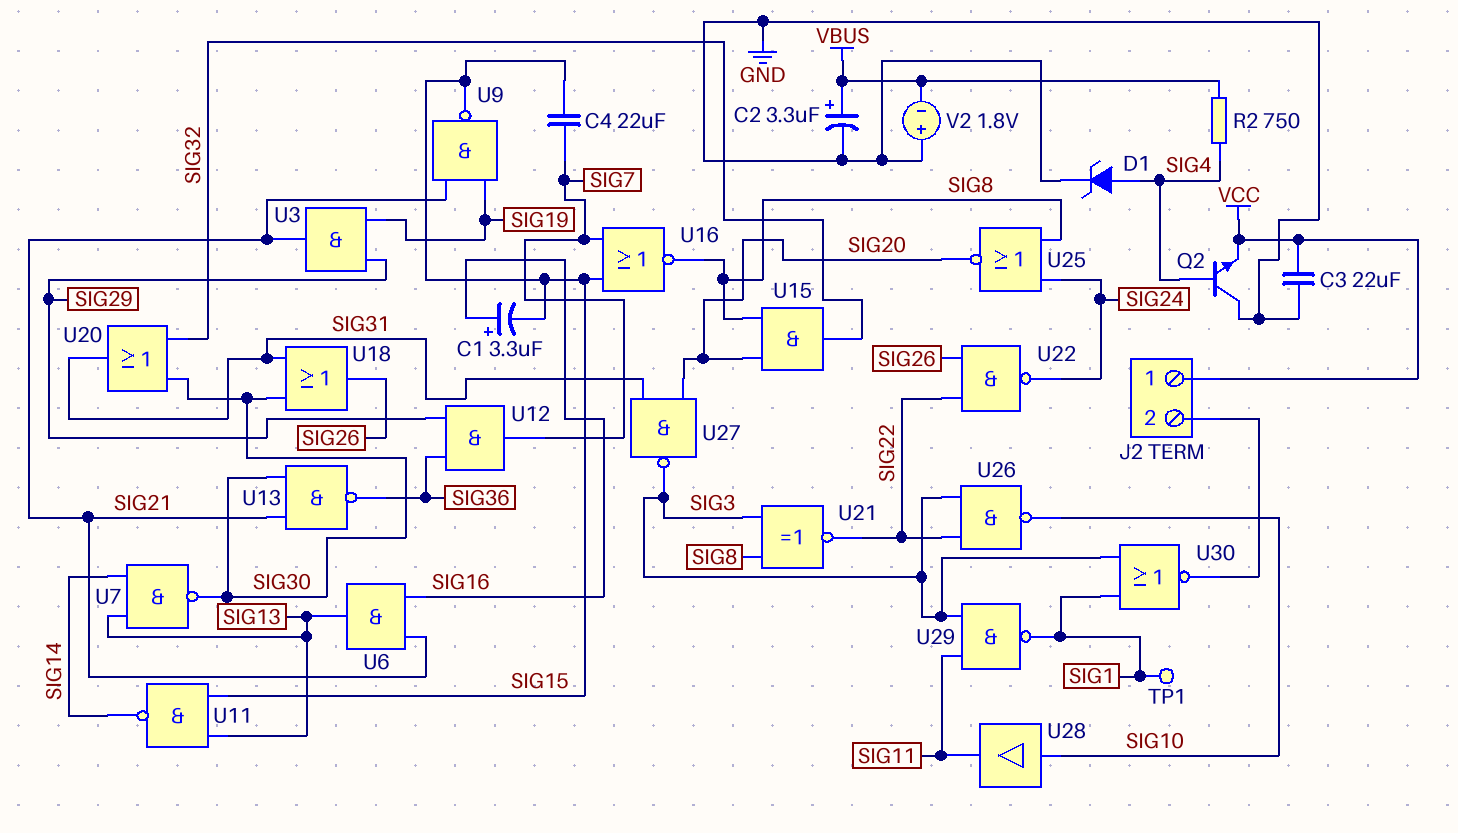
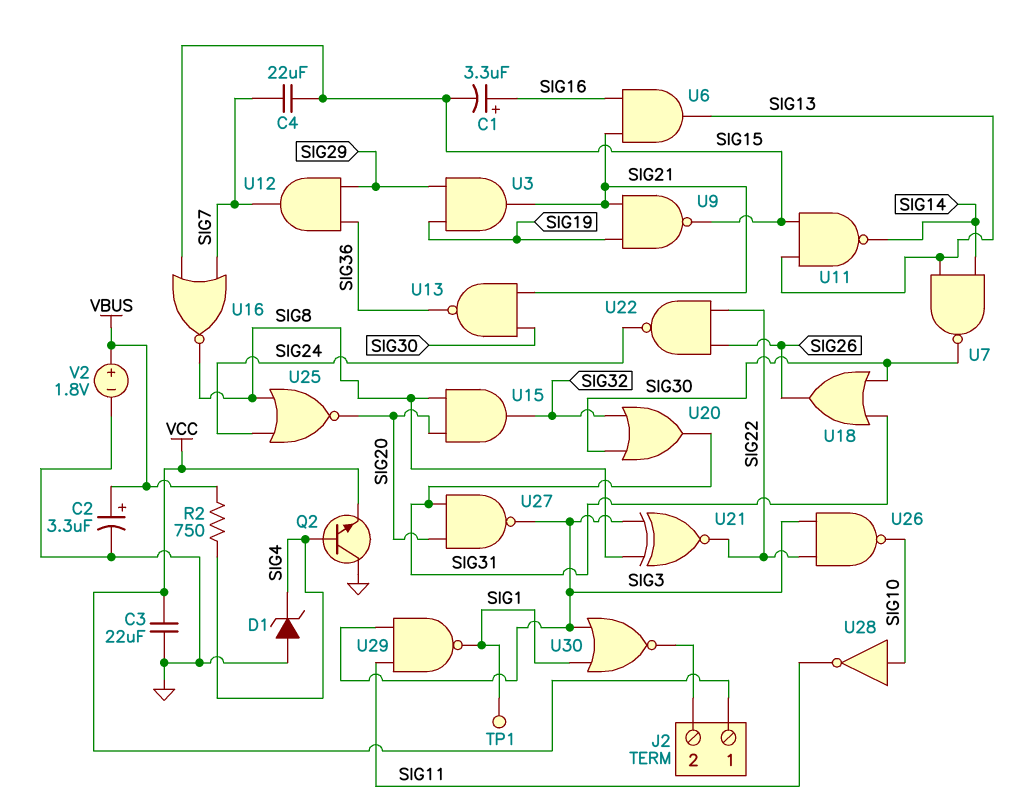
D1: zener (A SIG4, K GND) -> zener (A GND, K SIG4)
U28: buffer (in SIG10, out SIG11) -> NOT (in SIG10, out SIG11)
V2: 1.8V (plus GND, minus VBUS) -> 1.8V (plus VBUS, minus GND)

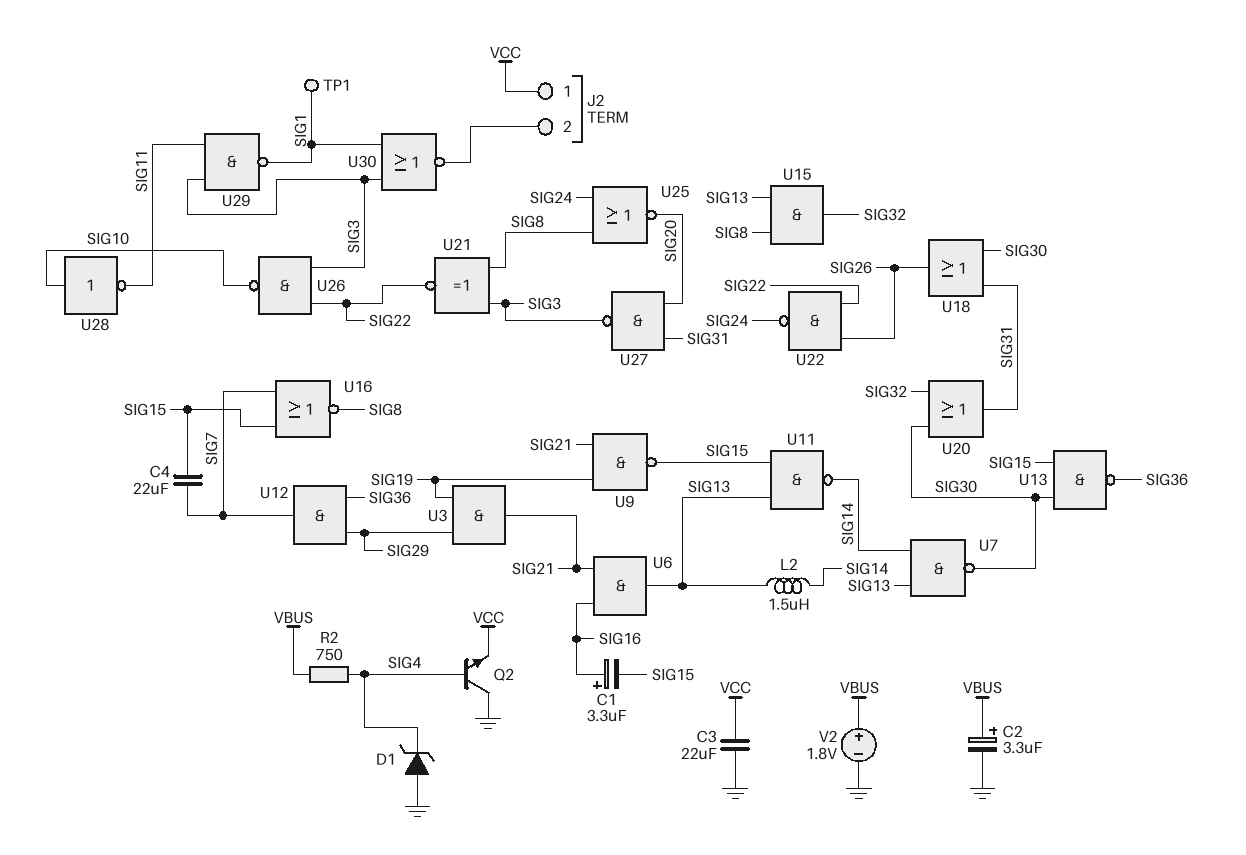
L2: none -> 1.5uH (SIG13, SIG14)
U13: NAND (in SIG21, in SIG30, out SIG36) -> NAND (in SIG15, in SIG30, out SIG36)
U15: AND (in SIG8, in SIG20, out SIG32) -> AND (in SIG8, in SIG13, out SIG32)

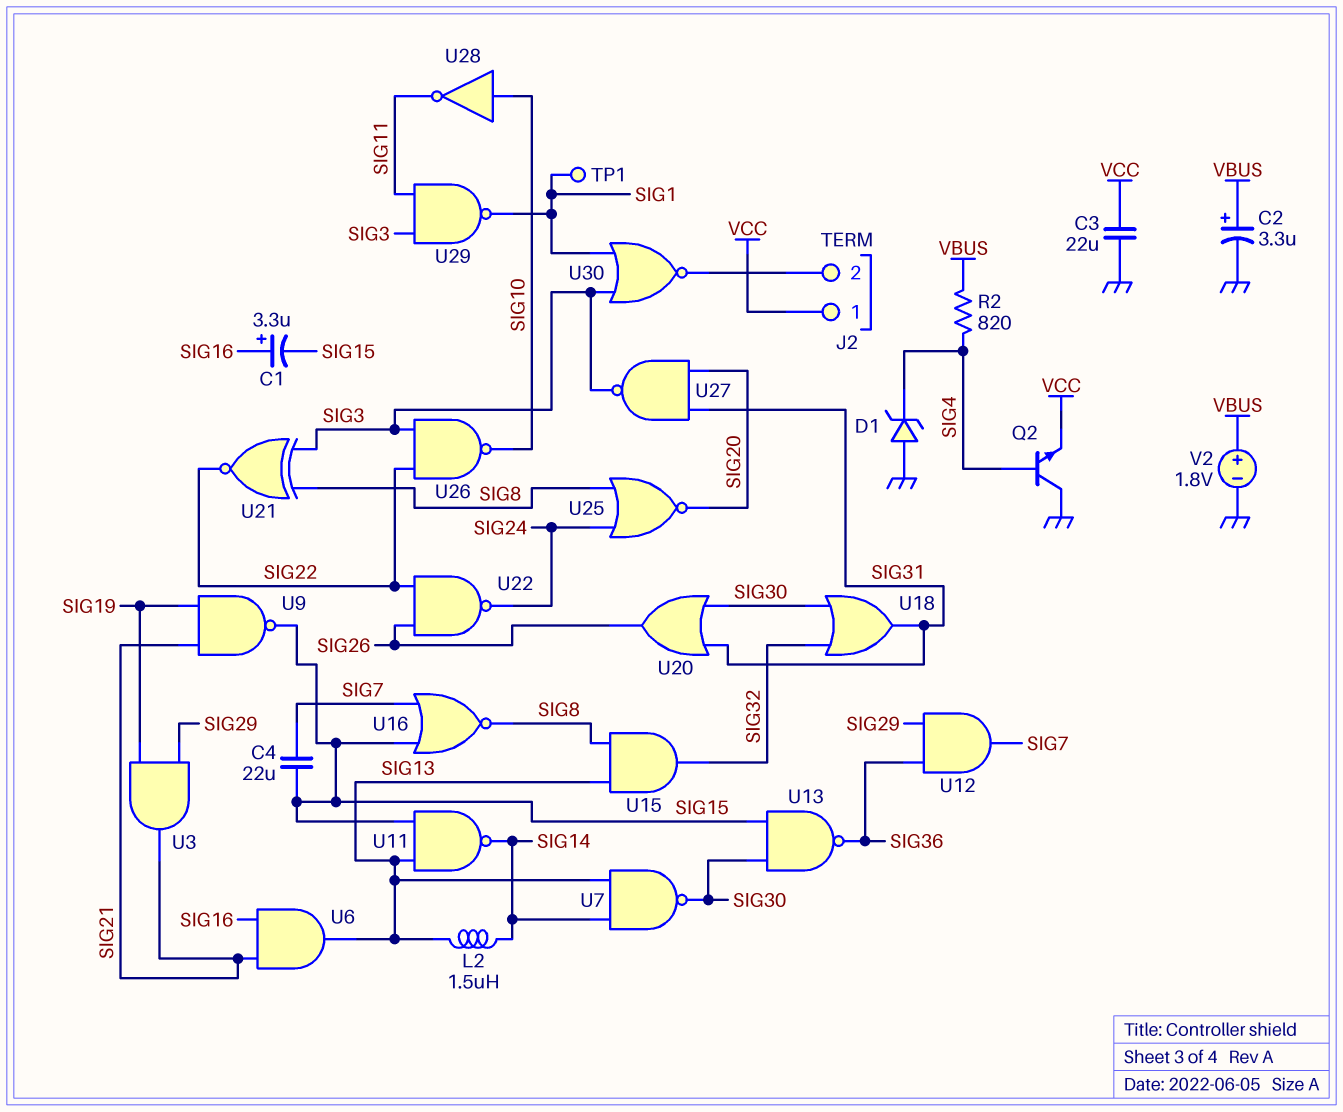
R2: 750 (SIG4, VBUS) -> 820 (SIG4, VBUS)
U18: OR (in SIG30, in SIG31, out SIG26) -> OR (in SIG30, in SIG32, out SIG31)
U20: OR (in SIG30, in SIG32, out SIG31) -> OR (in SIG30, in SIG31, out SIG26)

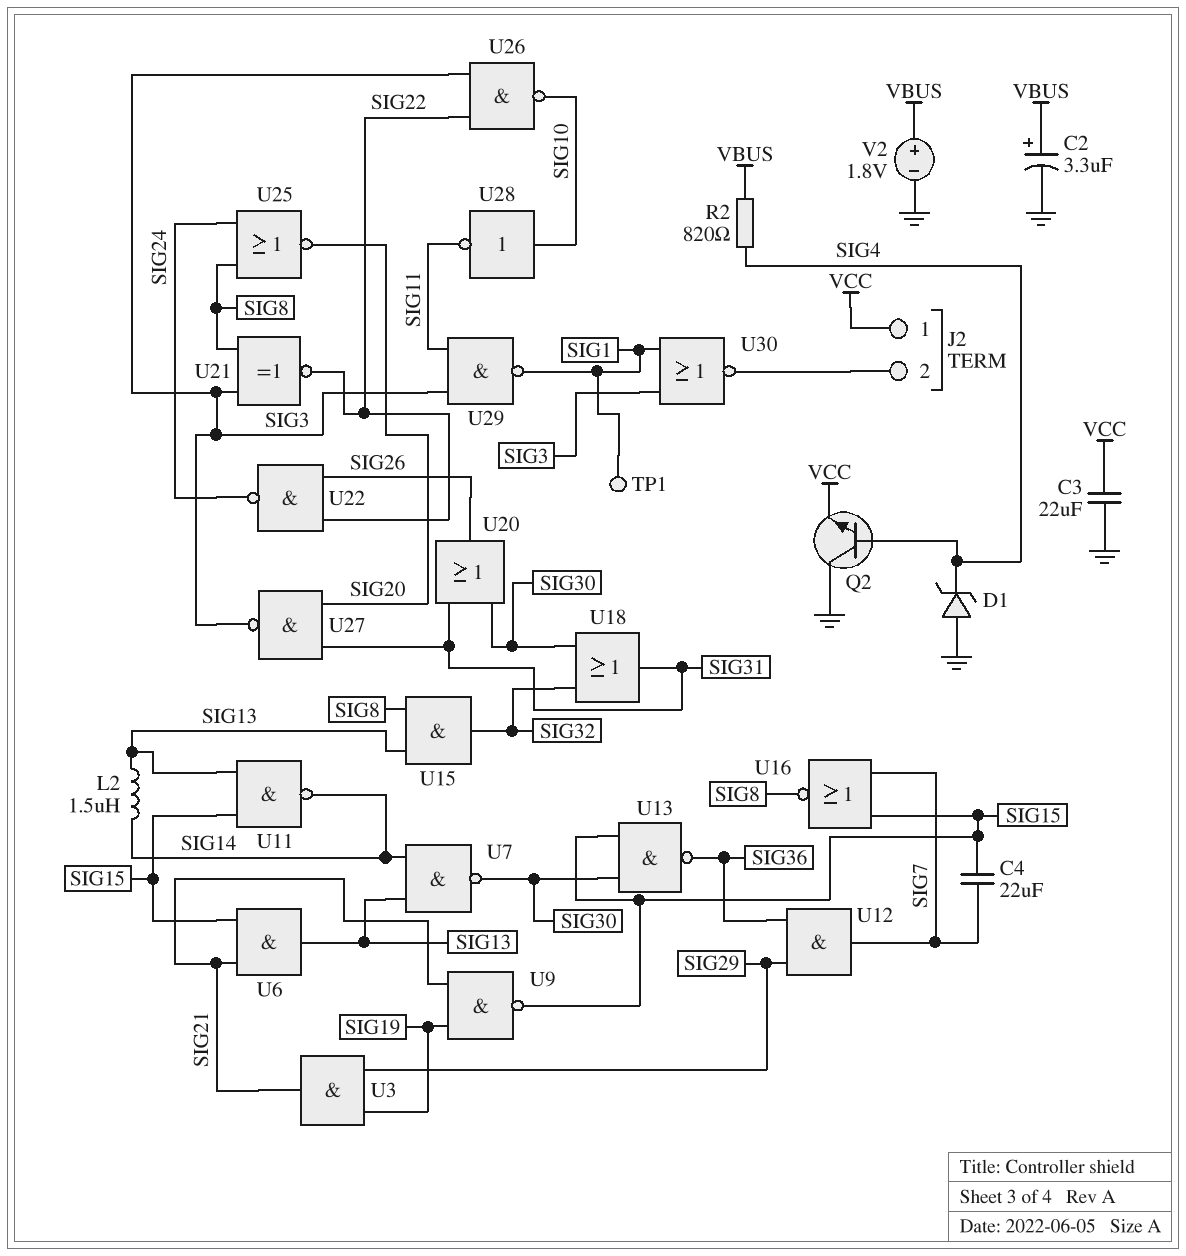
C1: 3.3uF (plus SIG16, minus SIG15) -> none
U6: AND (in SIG16, in SIG21, out SIG13) -> AND (in SIG15, in SIG21, out SIG13)

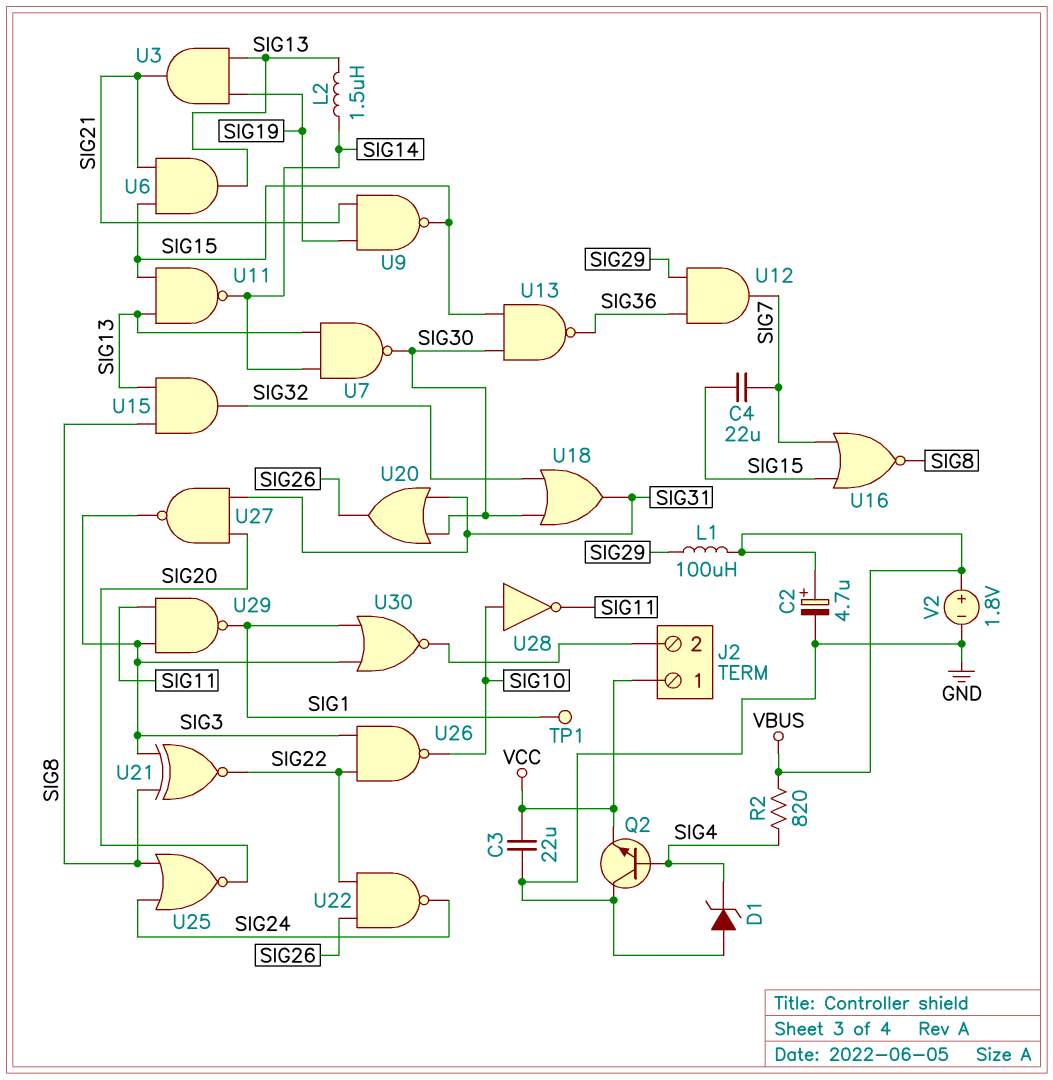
C2: 3.3uF (plus VBUS, minus GND) -> 4.7uF (plus VBUS, minus GND)
L1: none -> 100uH (SIG29, VBUS)
U3: AND (in SIG19, in SIG29, out SIG21) -> AND (in SIG13, in SIG19, out SIG21)

